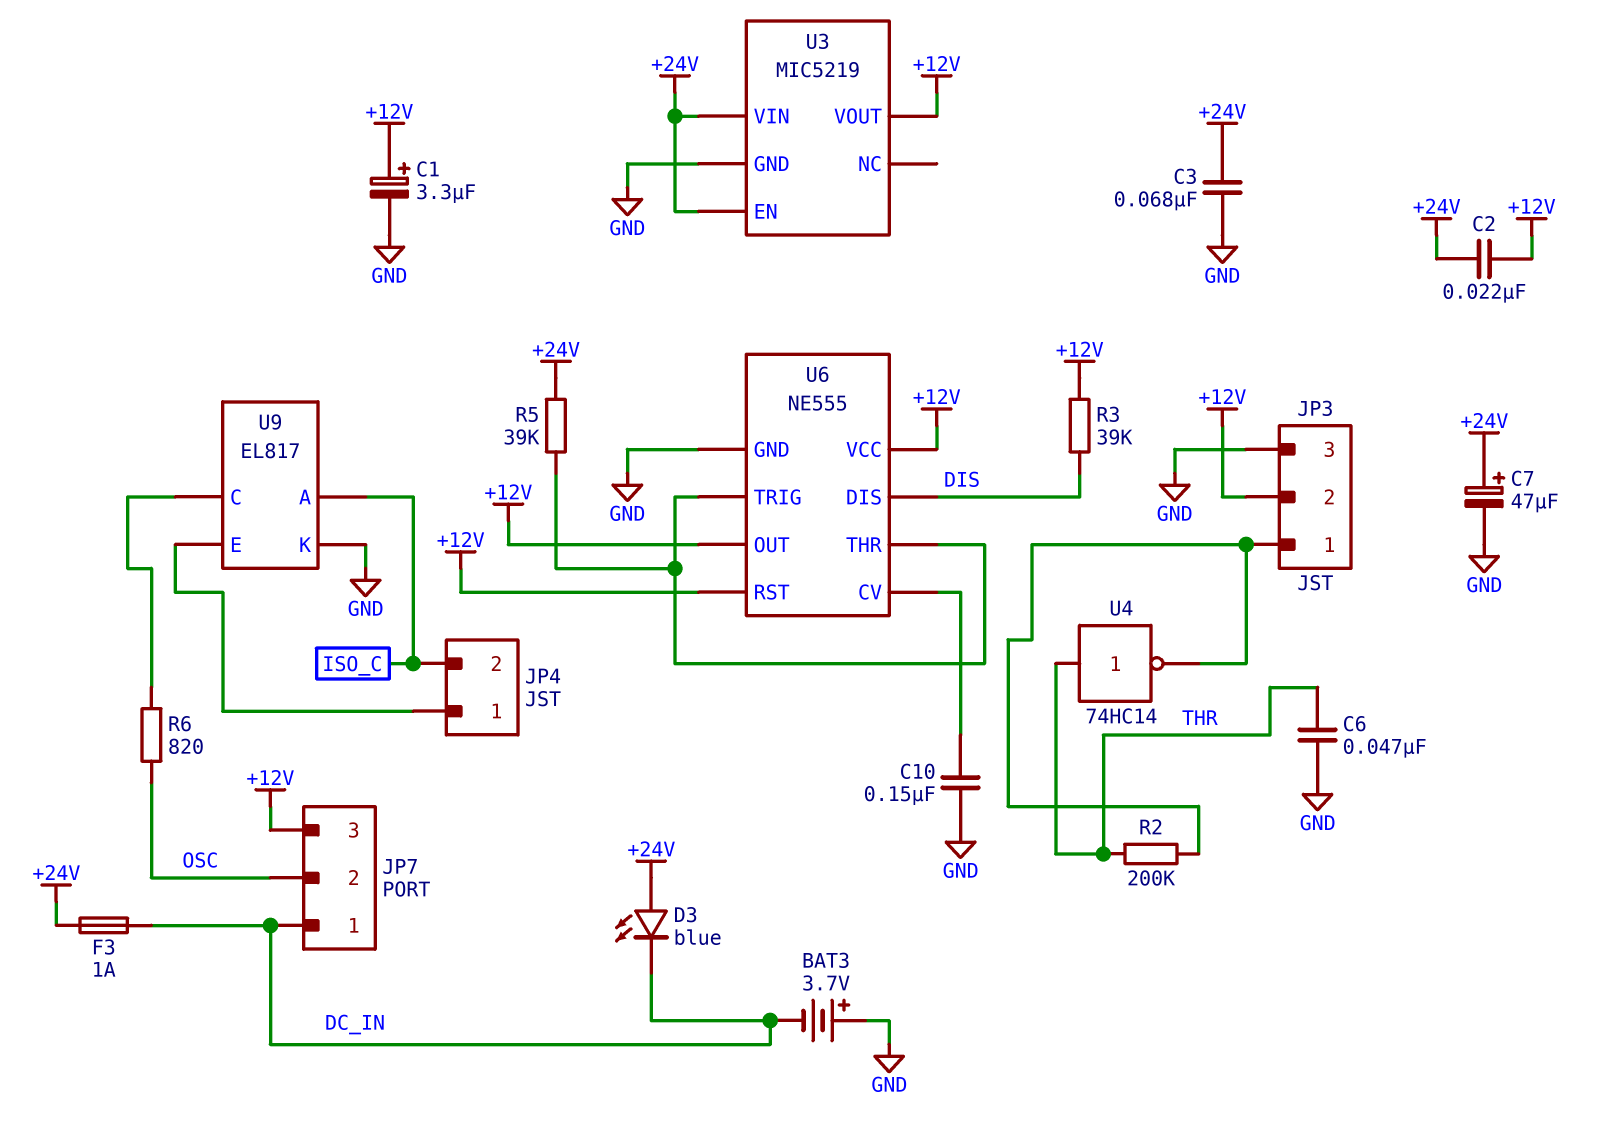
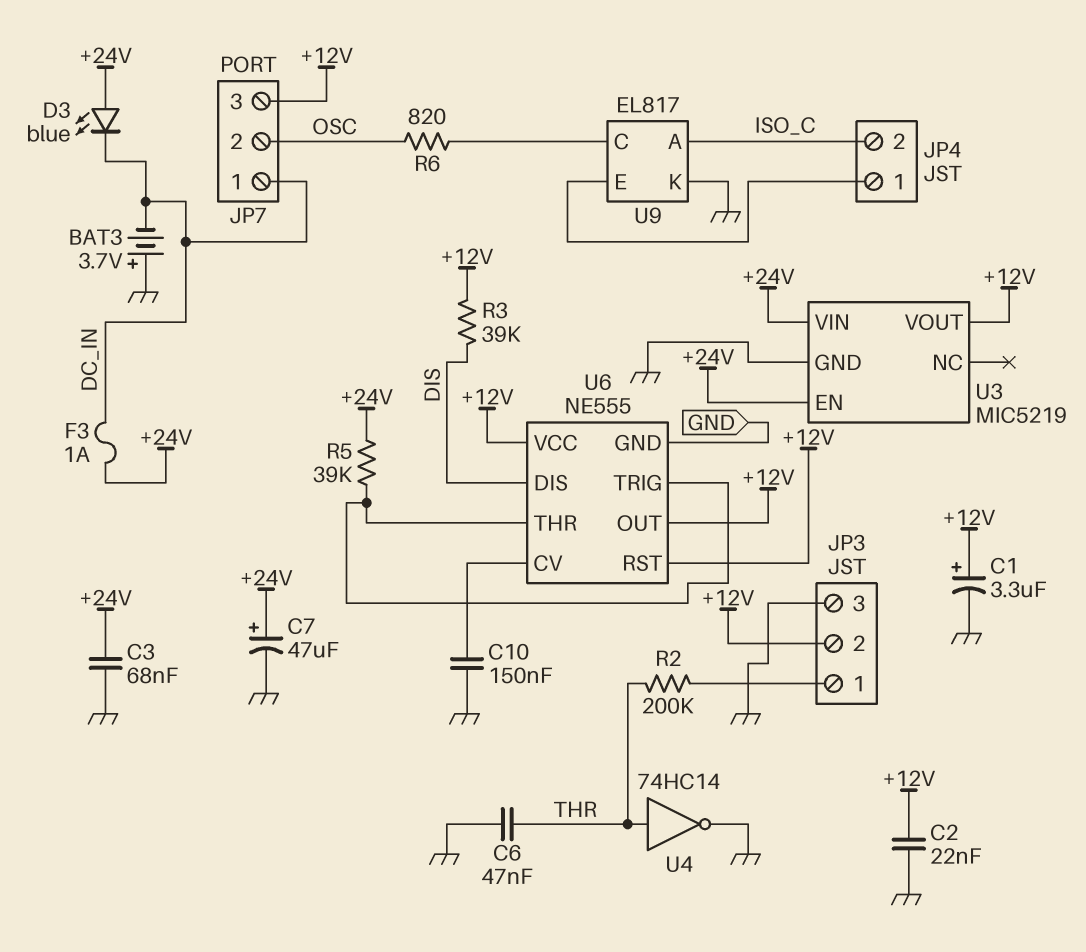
C2: 22nF (+12V, +24V) -> 22nF (+12V, GND)
U4: NOT 74HC14 (in THR, out JP3/1) -> NOT 74HC14 (in THR, out GND)

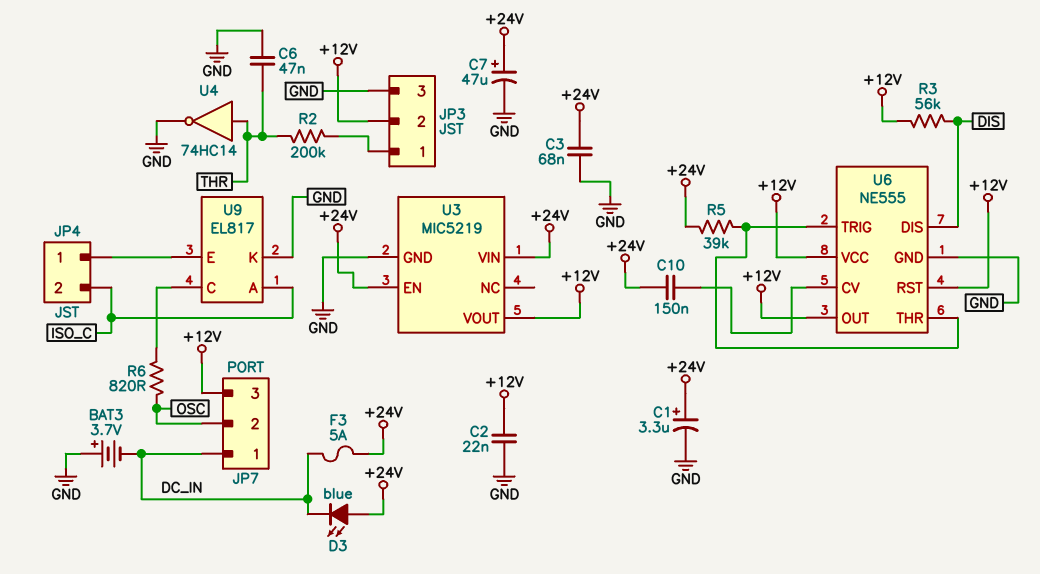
C1: 3.3uF (plus +12V, minus GND) -> 3.3uF (plus +24V, minus GND)
C10: 150nF (GND, U6/CV) -> 150nF (+24V, U6/CV)
F3: 1A (+24V, DC_IN) -> 5A (+24V, DC_IN)
R3: 39k (+12V, DIS) -> 56k (+12V, DIS)

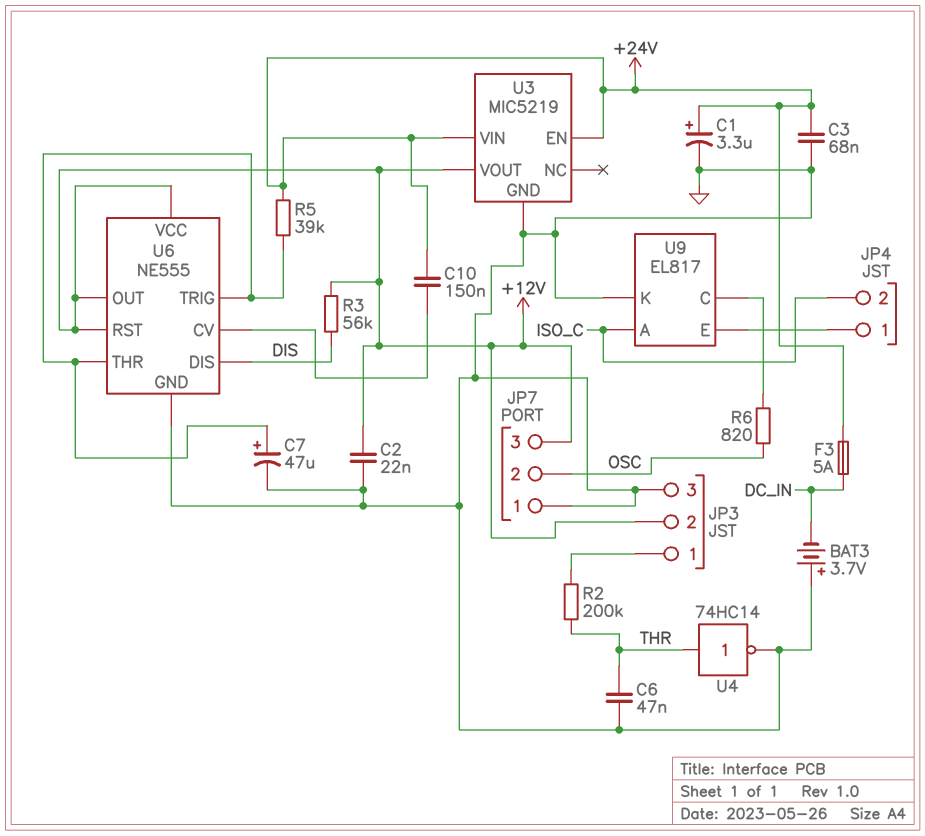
C7: 47uF (plus +24V, minus GND) -> 47uF (plus U6/THR, minus GND)
D3: LED blue (A +24V, K DC_IN) -> none
JP7 pin 1: DC_IN -> GND

